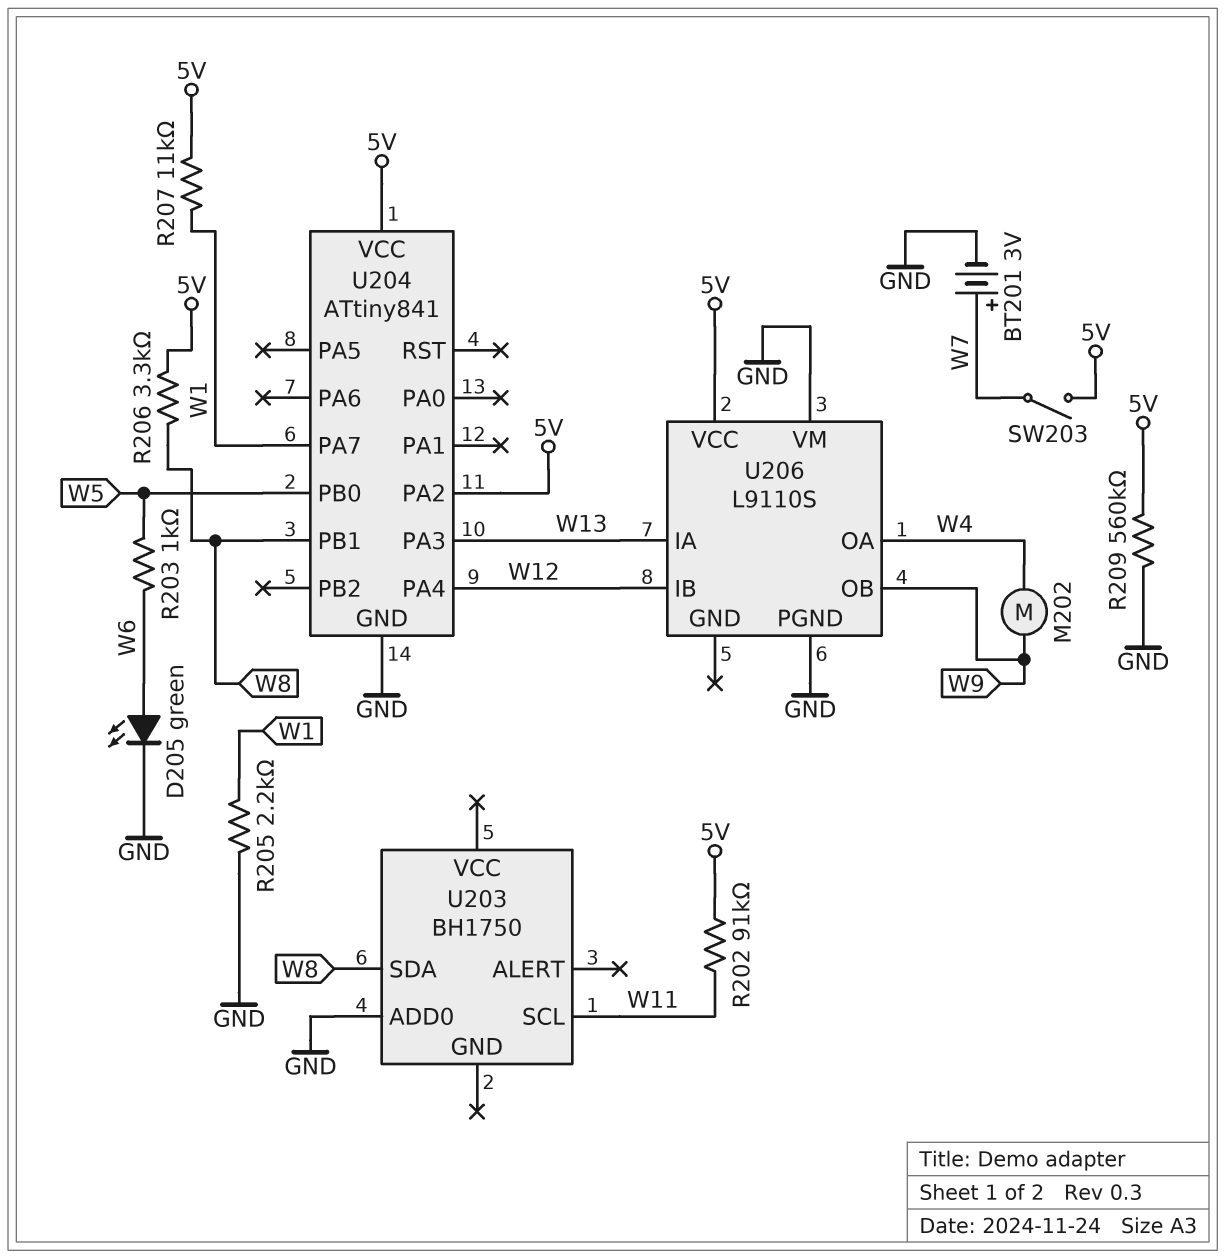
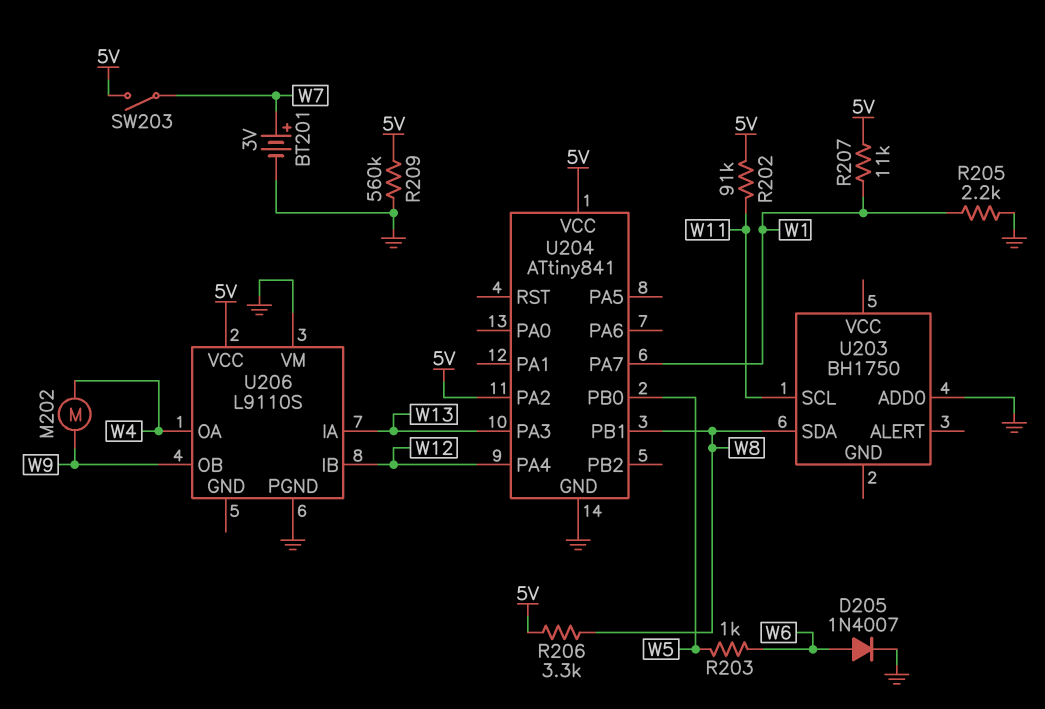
D205: LED green (A W6, K GND) -> diode 1N4007 (A W6, K GND)

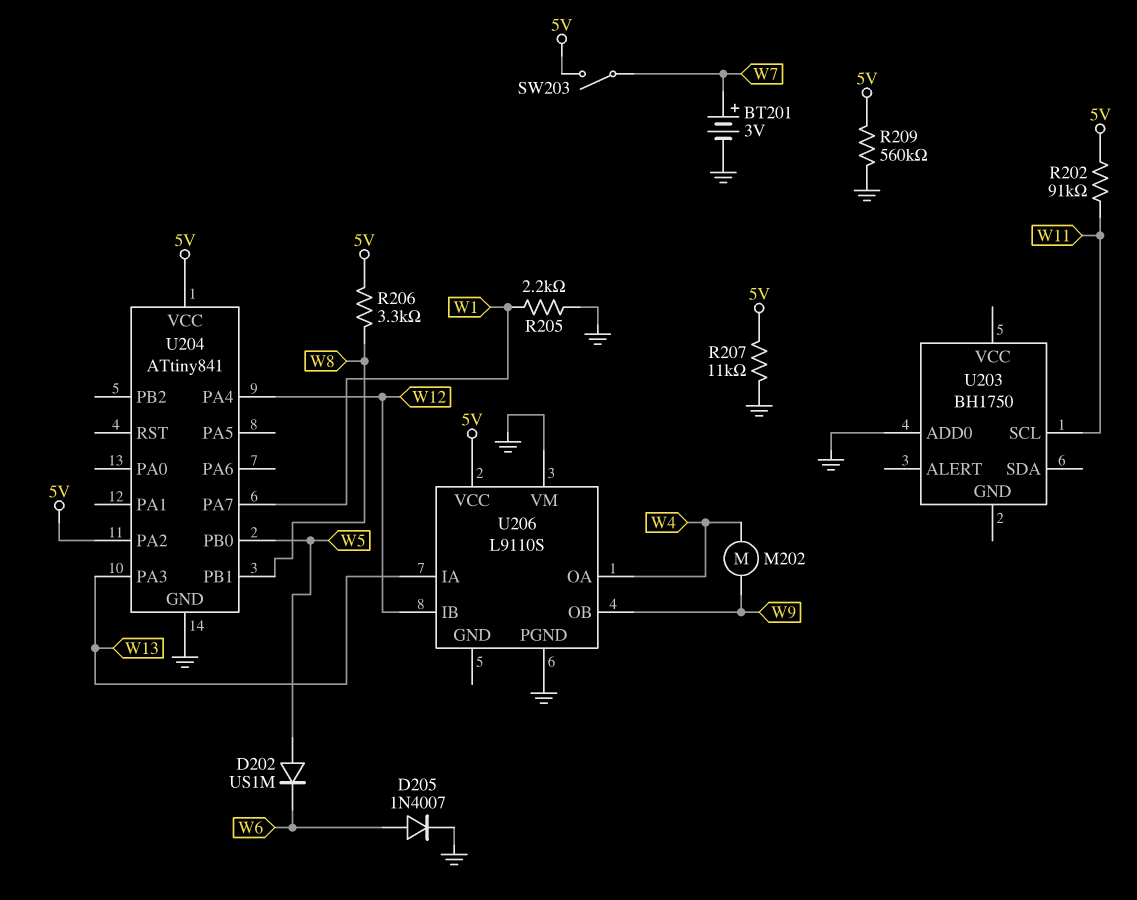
D202: none -> diode US1M (A W5, K W6)
R203: 1k (W5, W6) -> none
R207: 11k (5V, W1) -> 11k (5V, GND)
U203 pin SDA: W8 -> none

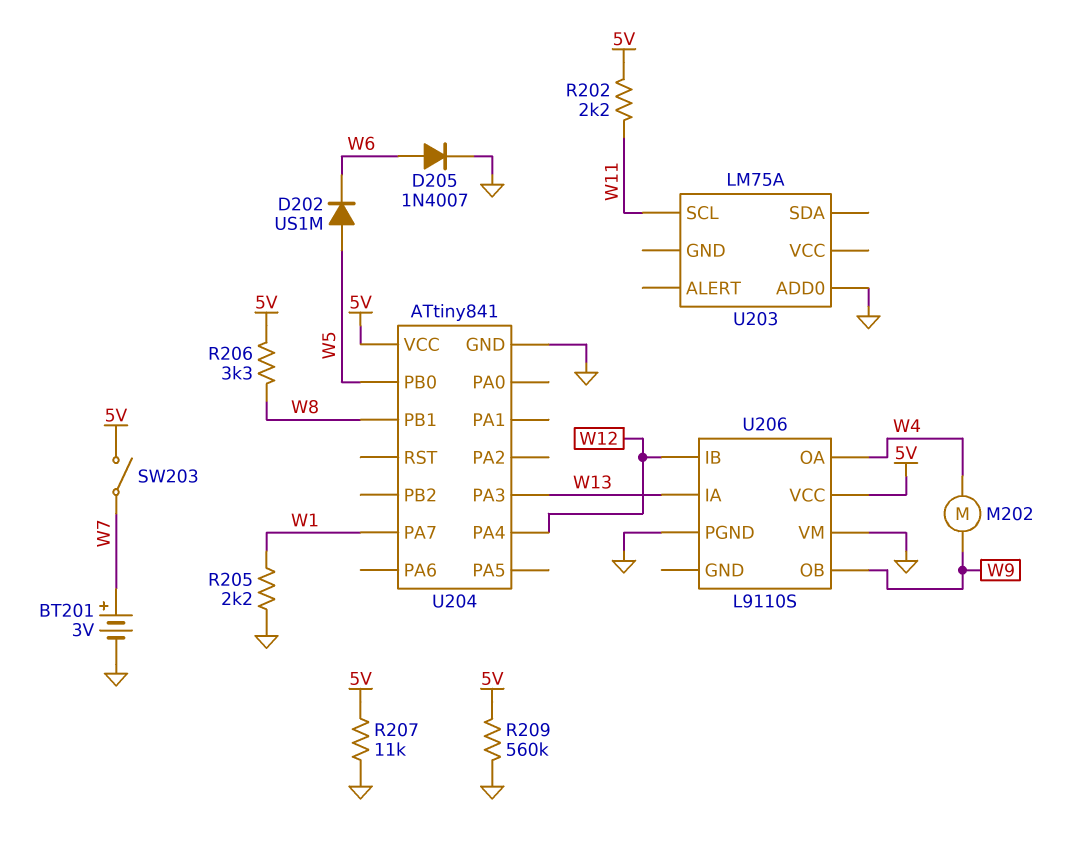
R202: 91k (5V, W11) -> 2.2k (5V, W11)
U203: BH1750 -> LM75A
U204 pin PA2: 5V -> none

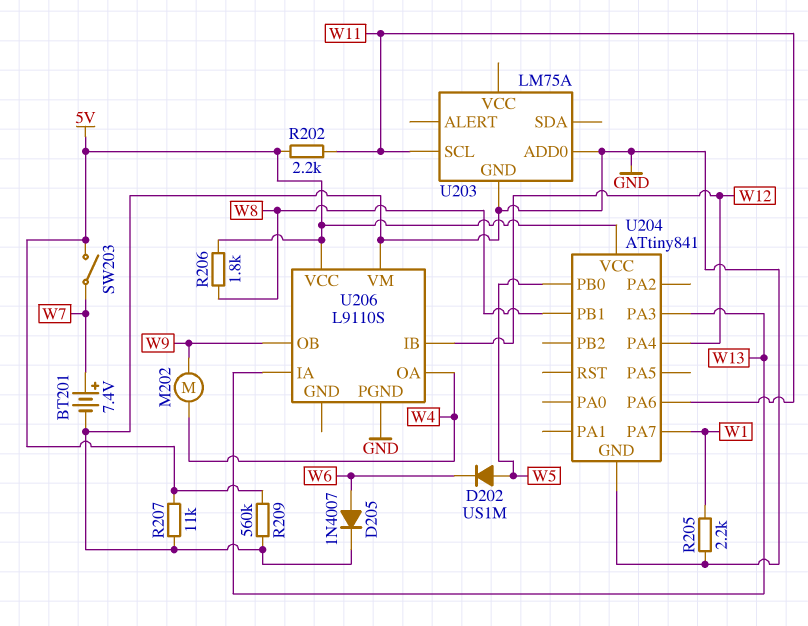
BT201: 3V (plus W7, minus GND) -> 7.4V (plus W7, minus GND)
R206: 3.3k (5V, W8) -> 1.8k (5V, W8)
U203 pin GND: none -> GND
U204 pin PA6: none -> W11

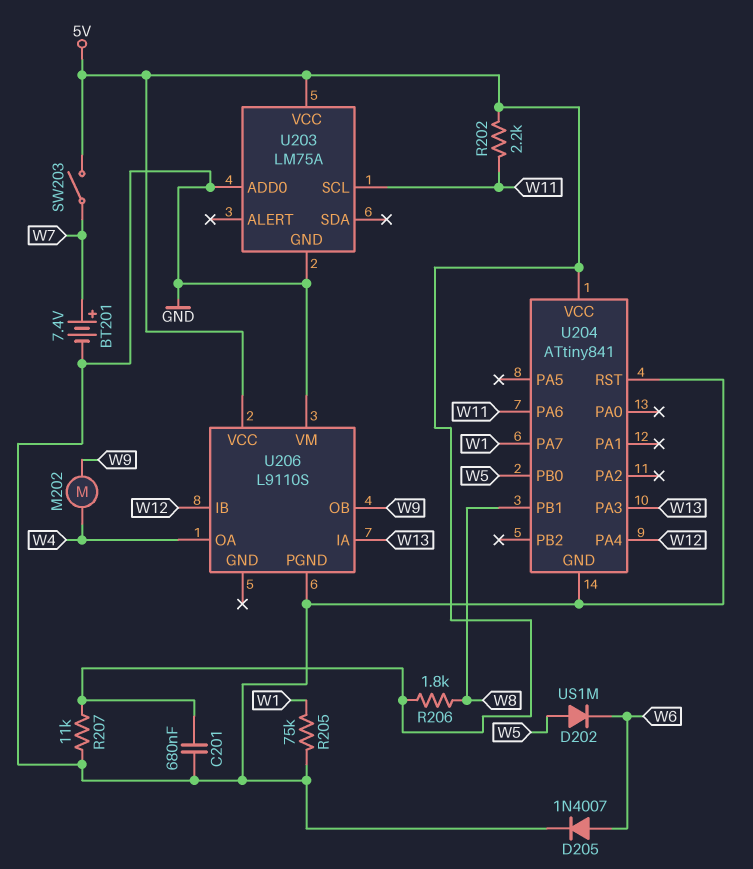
C201: none -> 680nF (5V, GND)
R205: 2.2k (GND, W1) -> 75k (GND, W1)
R209: 560k (5V, GND) -> none
U203 pin VCC: none -> 5V
U204 pin RST: none -> GND

